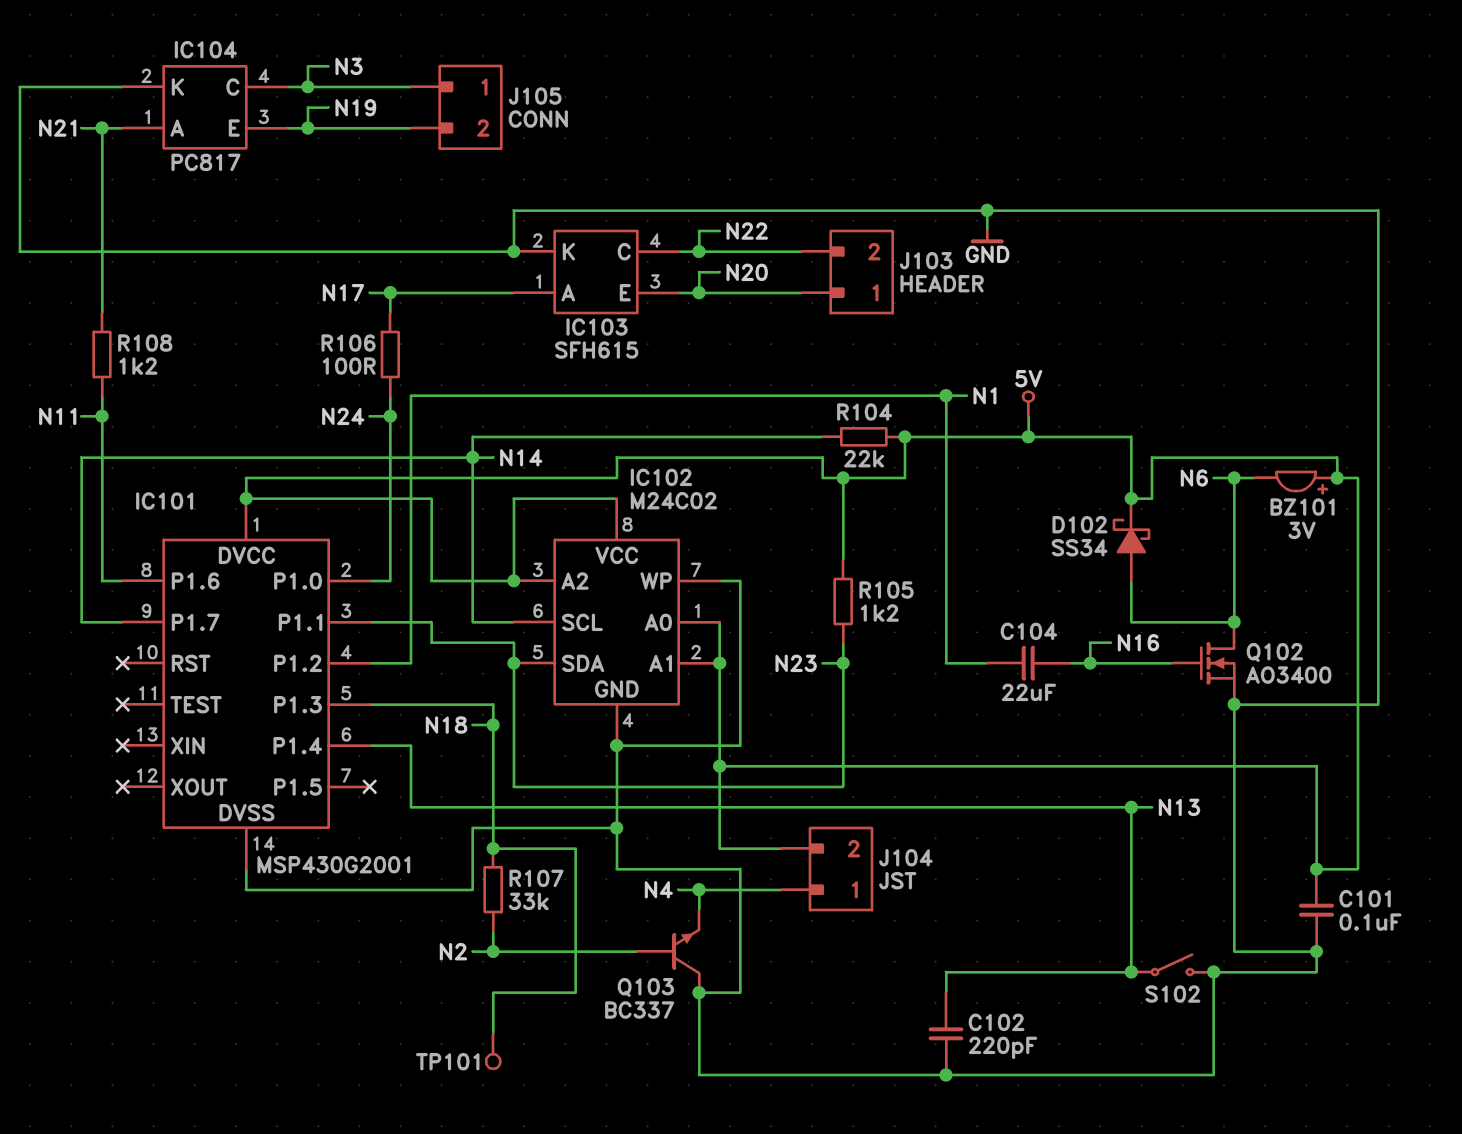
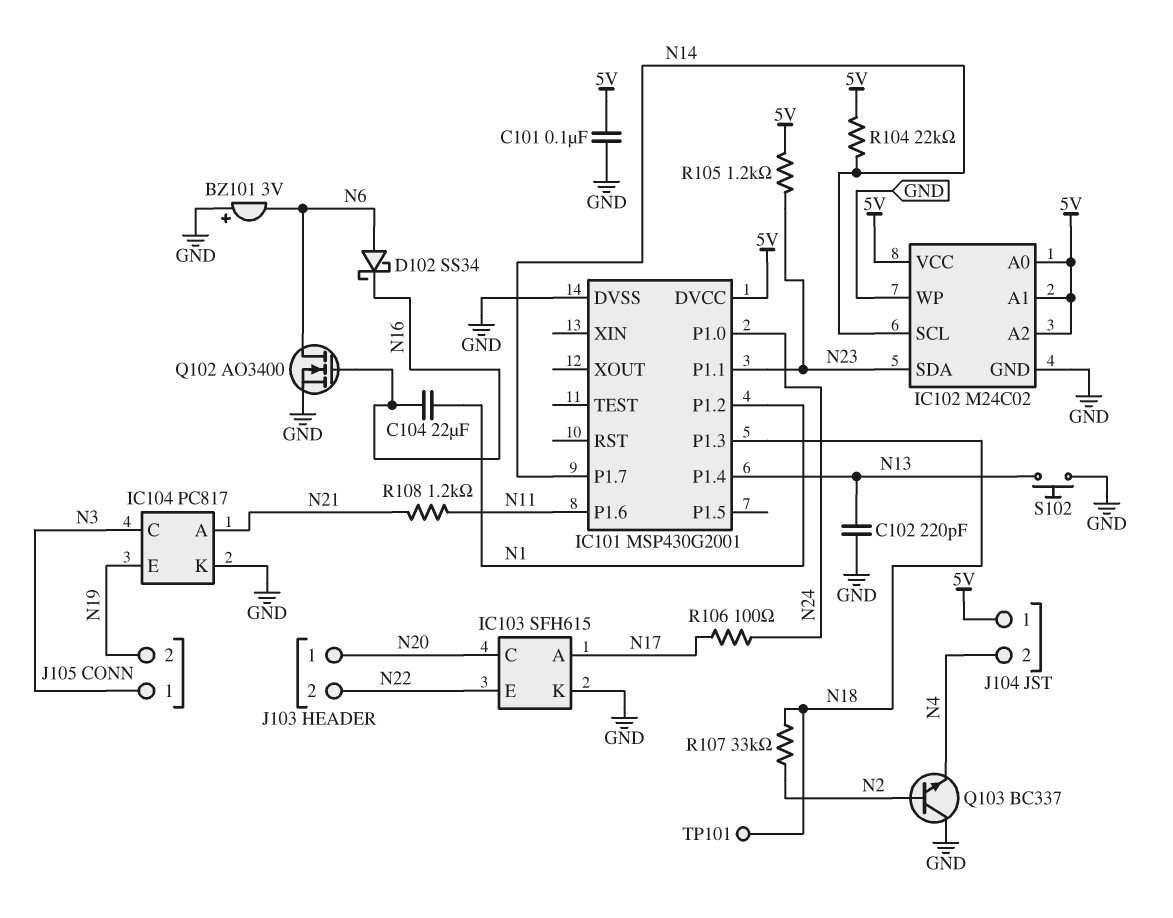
BZ101: buzzer 3V (plus 5V, minus N6) -> buzzer 3V (plus GND, minus N6)
D102: schottky SS34 (A N6, K 5V) -> schottky SS34 (A N6, K N16)
IC103 pin C: N22 -> N20
IC103 pin E: N20 -> N22
J104 pin 1: N4 -> 5V
J104 pin 2: 5V -> N4
S102: switch (GND, N13) -> button (GND, N13)

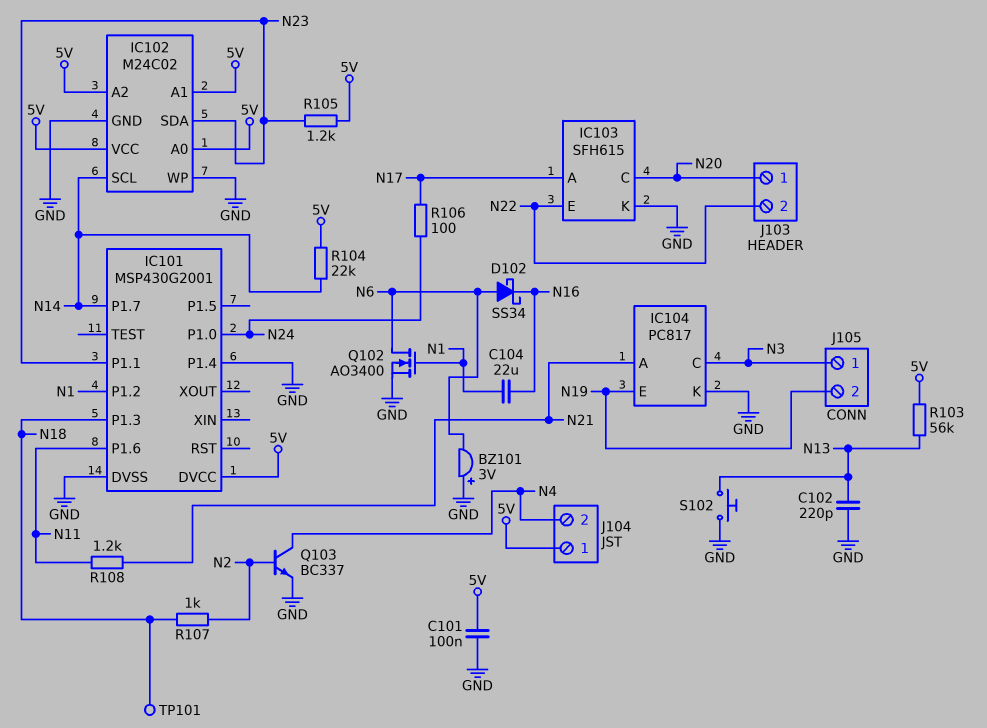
IC101 pin P1.4: N13 -> GND
Q102: NMOS AO3400 (G N16, D N6, S GND) -> NMOS AO3400 (G N1, D N6, S GND)
Q103: NPN BC337 (B N2, C GND, E N4) -> NPN BC337 (B N2, C N4, E GND)
R103: none -> 56k (5V, N13)
R107: 33k (N2, N18) -> 1k (N2, N18)

